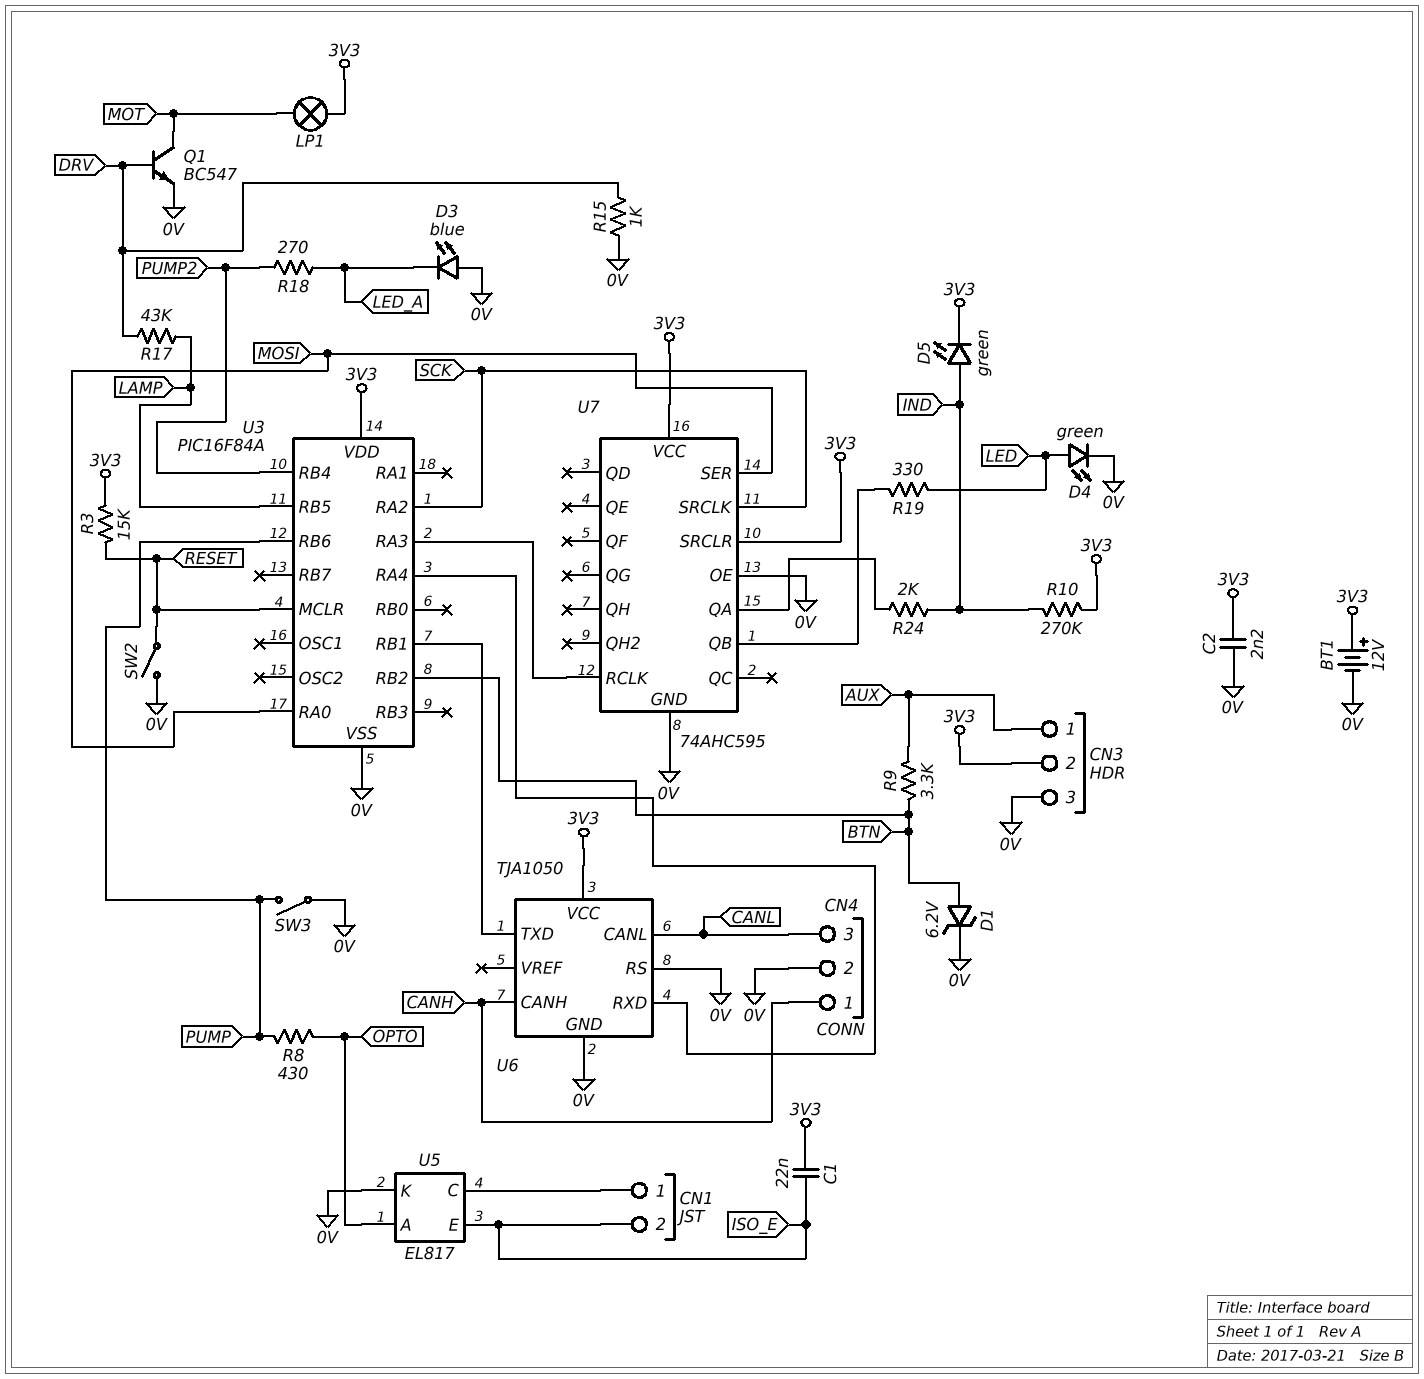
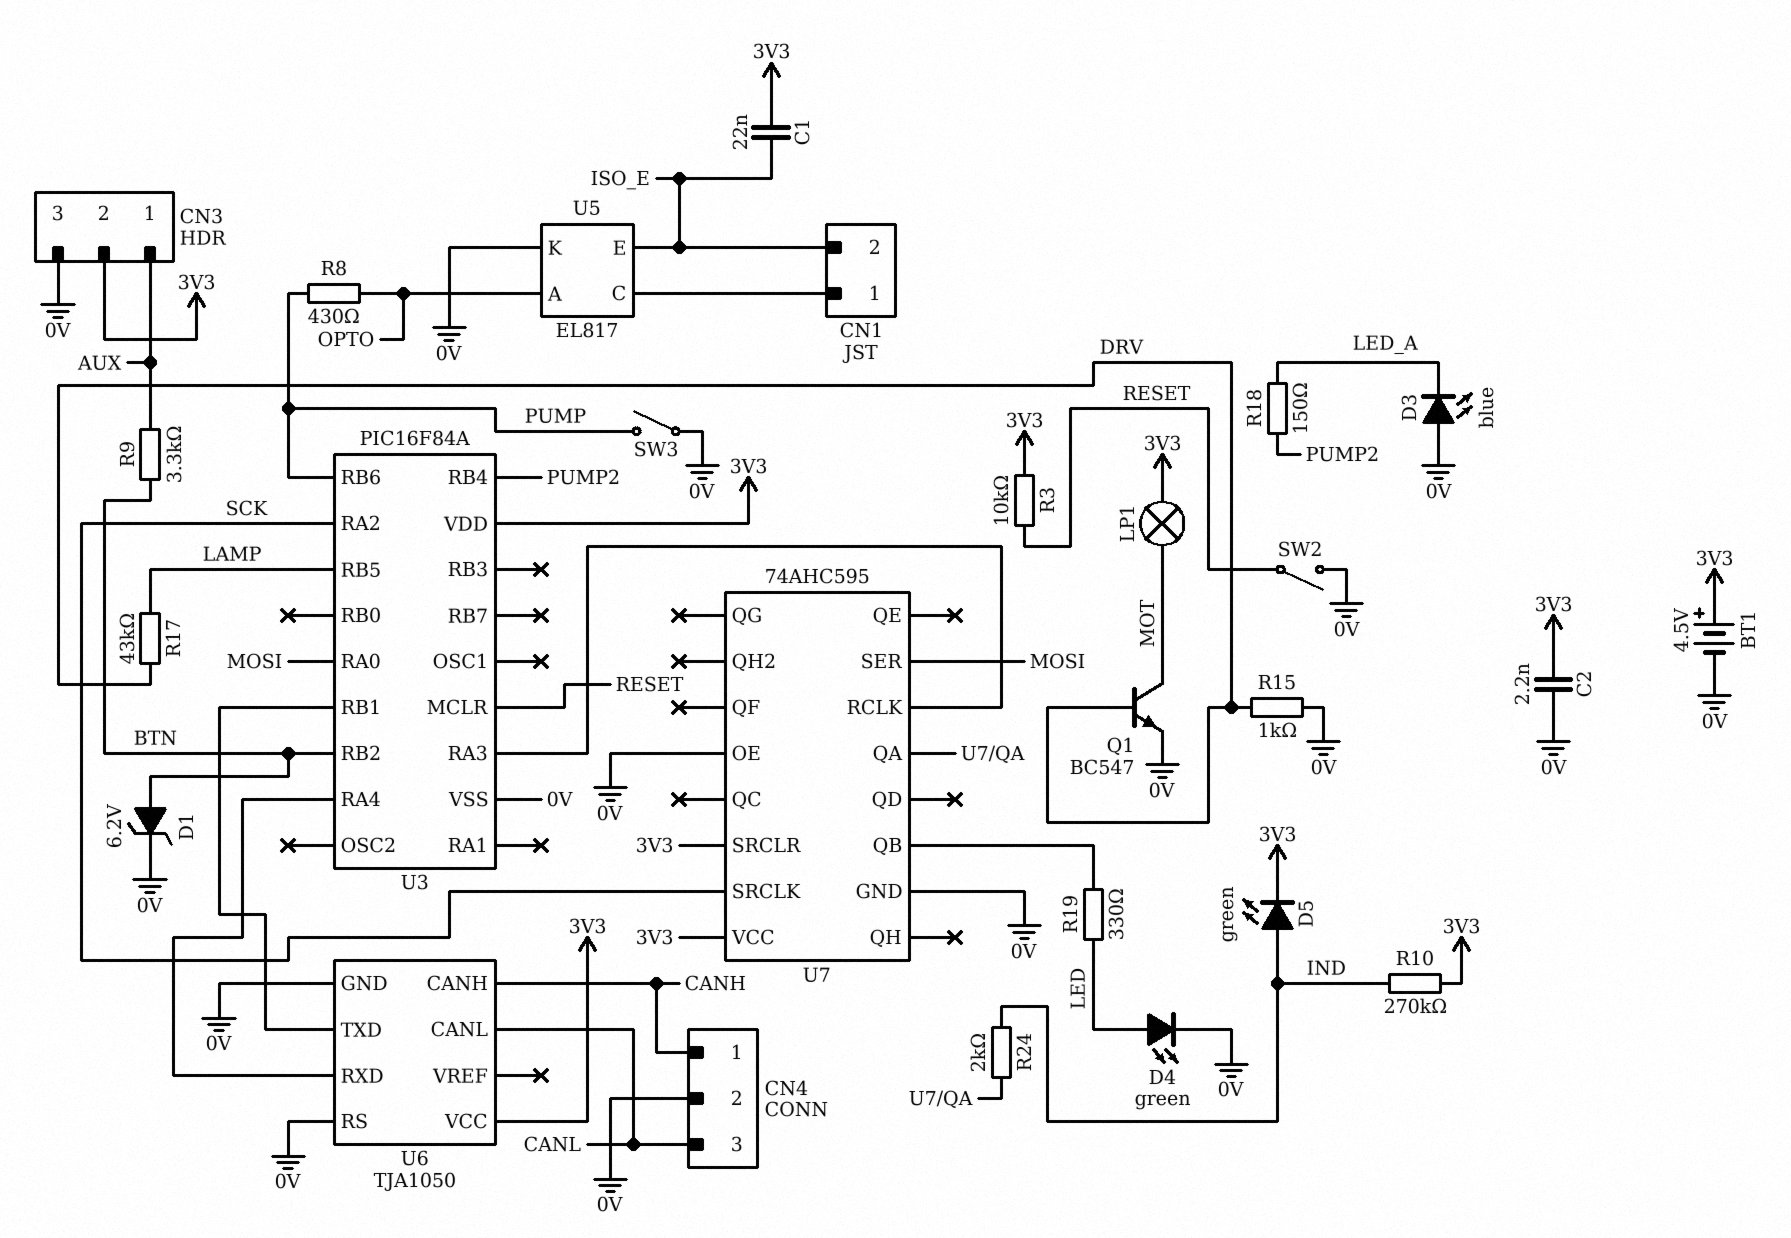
BT1: 12V (plus 3V3, minus 0V) -> 4.5V (plus 3V3, minus 0V)
R3: 15k (3V3, RESET) -> 10k (3V3, RESET)
R18: 270 (LED_A, PUMP2) -> 150 (LED_A, PUMP2)

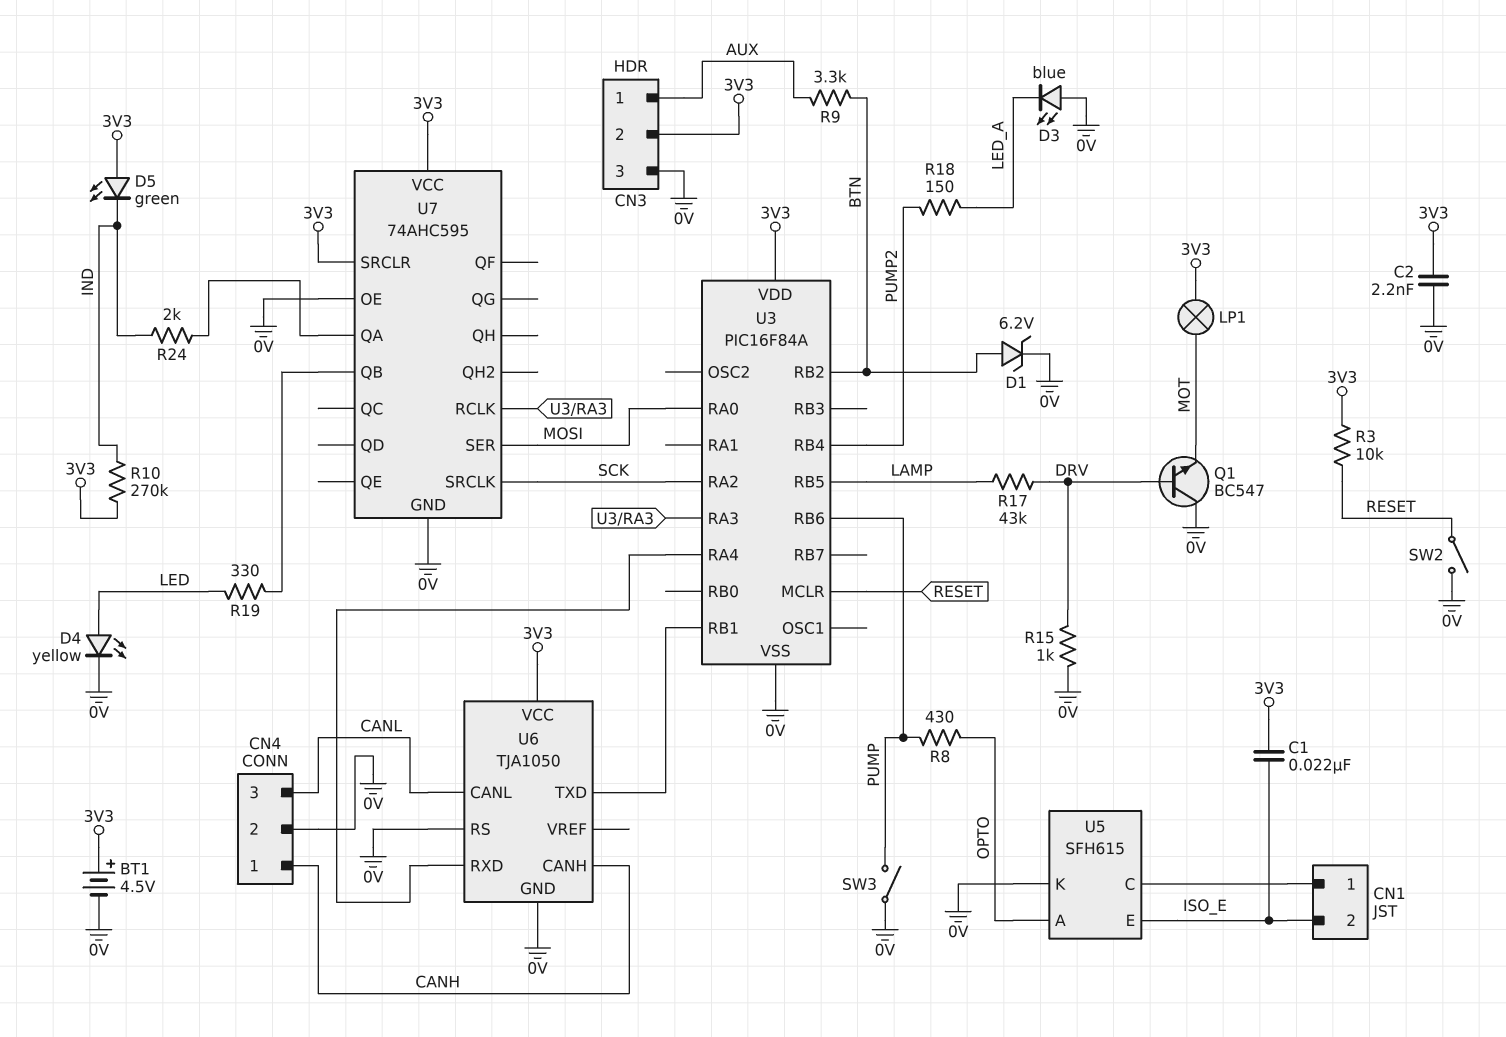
D4: LED green (A LED, K 0V) -> LED yellow (A LED, K 0V)
D5: LED green (A IND, K 3V3) -> LED green (A 3V3, K IND)
Q1: NPN BC547 (B DRV, C MOT, E 0V) -> NPN BC547 (B DRV, C 0V, E MOT)
U5: EL817 -> SFH615

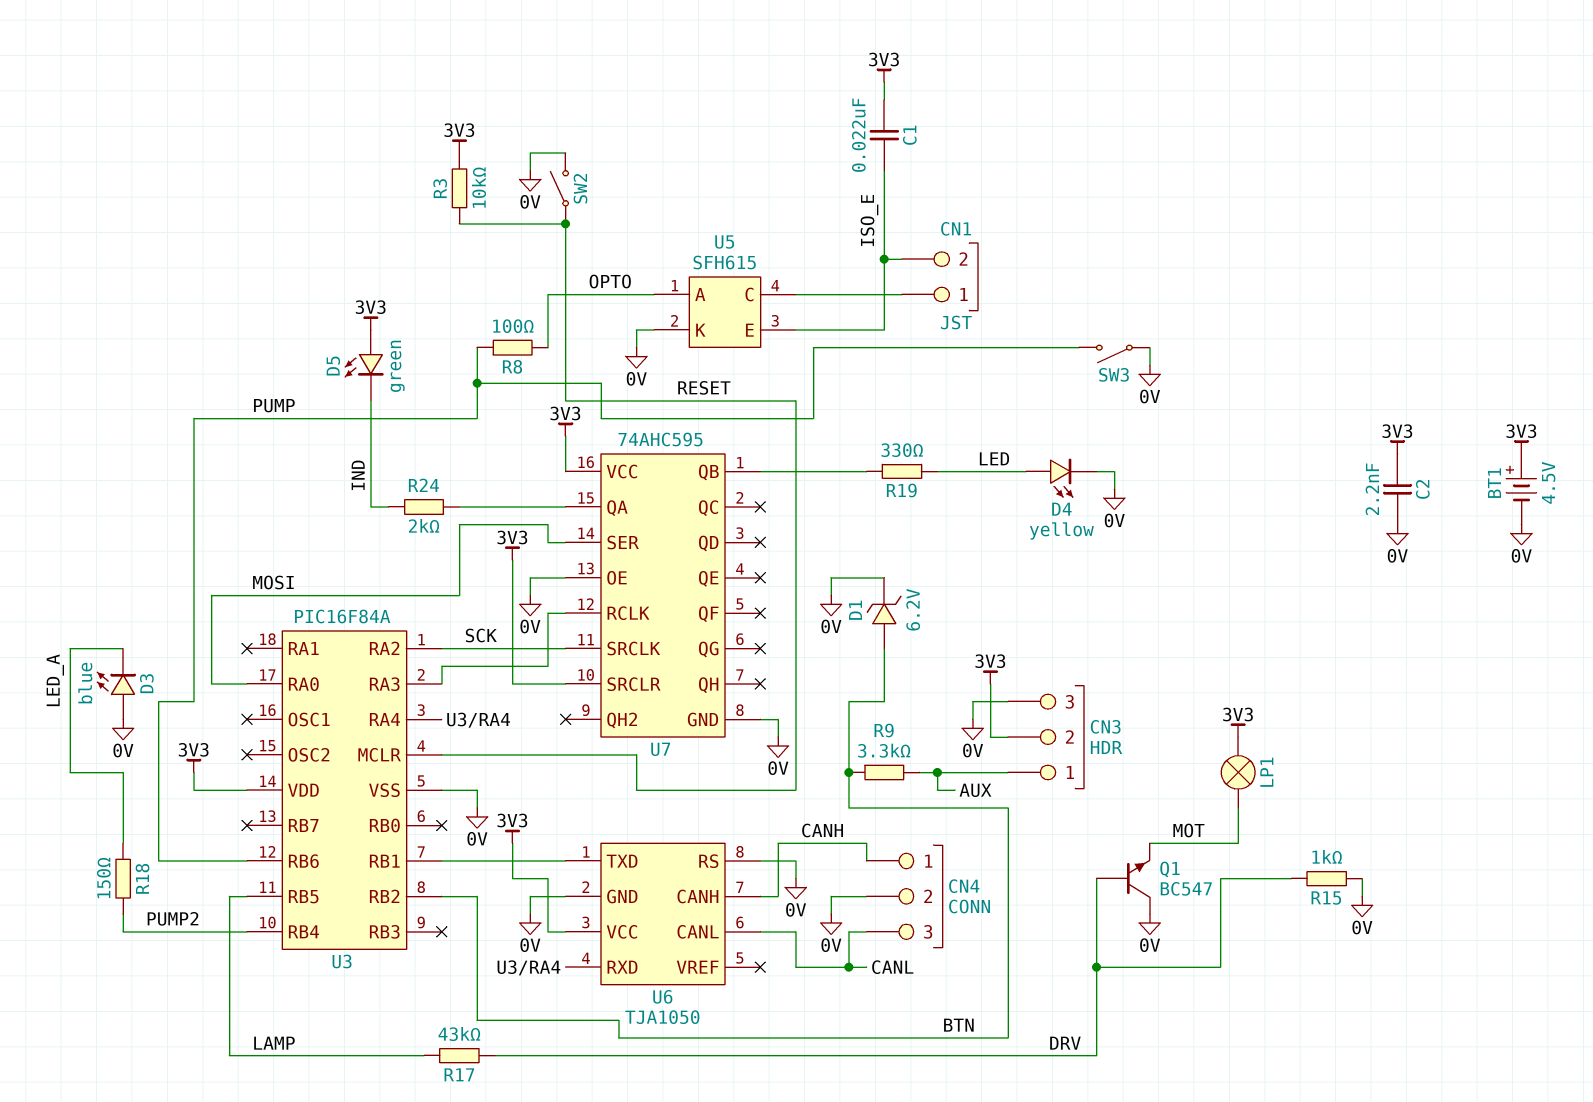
R8: 430 (OPTO, PUMP) -> 100 (OPTO, PUMP)
R10: 270k (3V3, IND) -> none

